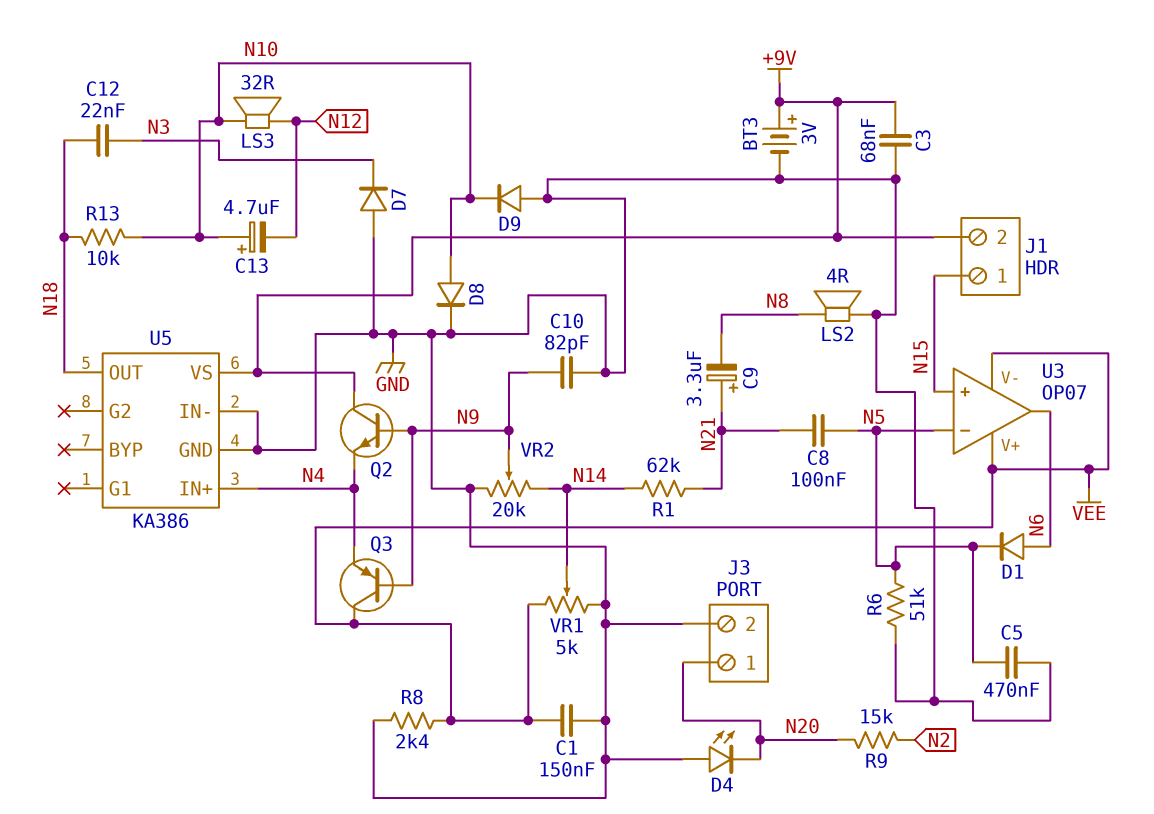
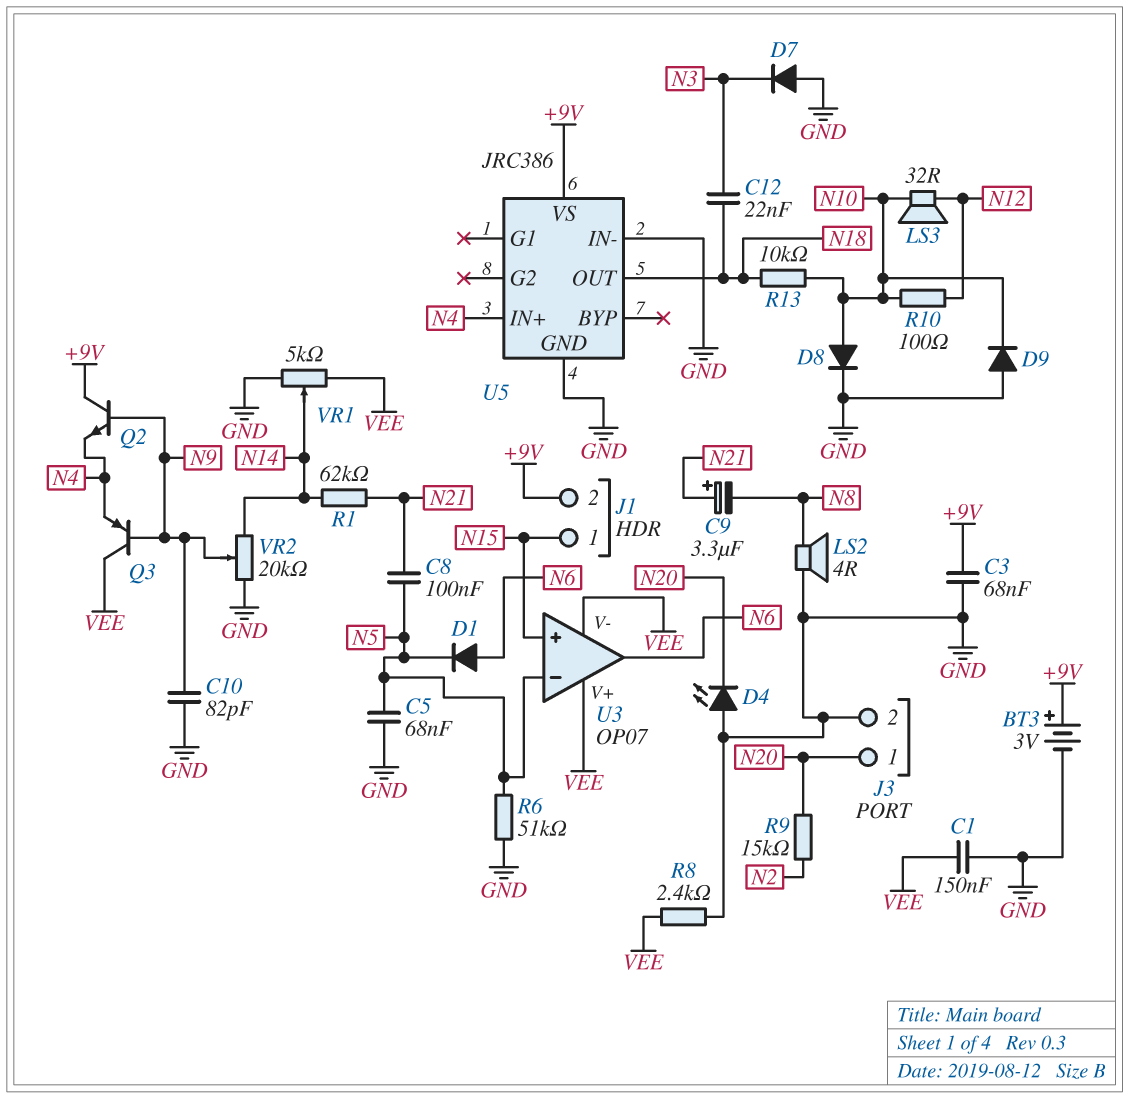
C5: 470nF (GND, N5) -> 68nF (GND, N5)
C13: 4.7uF (plus N10, minus N12) -> none
R10: none -> 100 (N10, N12)
U5: KA386 -> JRC386

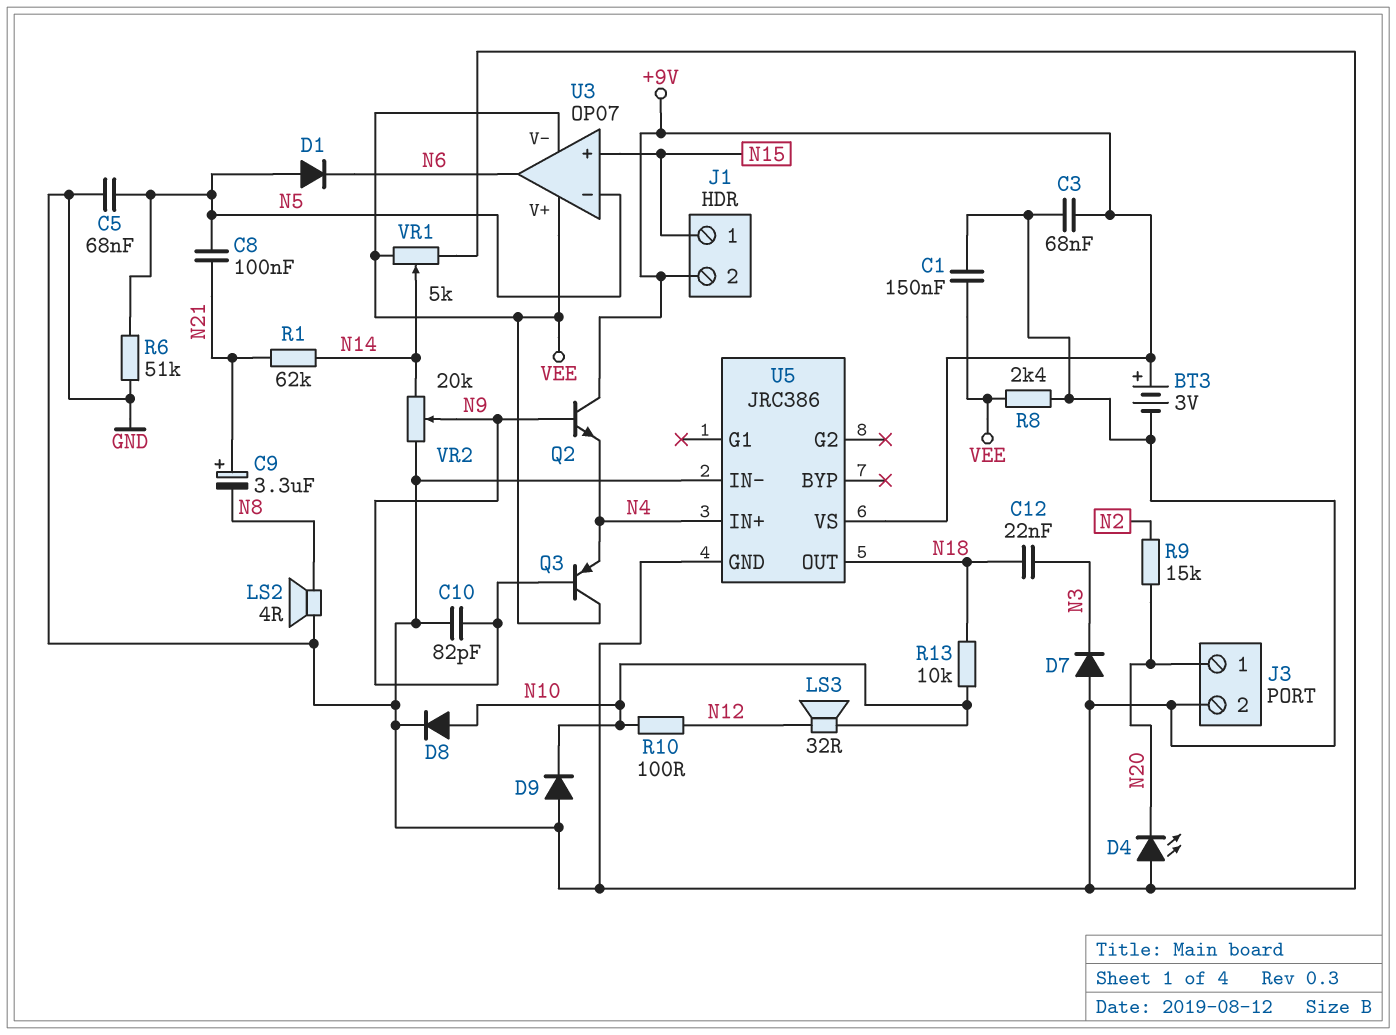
D1: diode (A N6, K N5) -> diode (A N5, K N6)

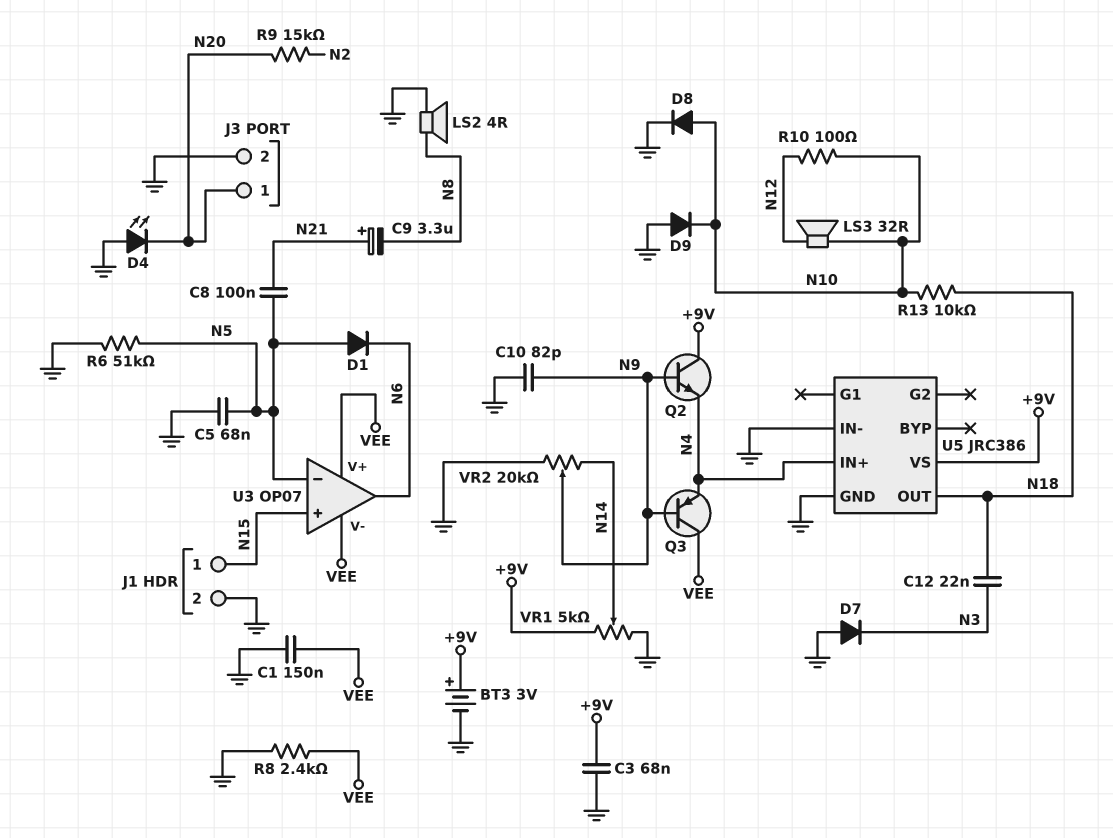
J1 pin 2: +9V -> GND
R1: 62k (N14, N21) -> none
VR1: 5k (GND, VEE, wiper N14) -> 5k (+9V, GND, wiper N14)

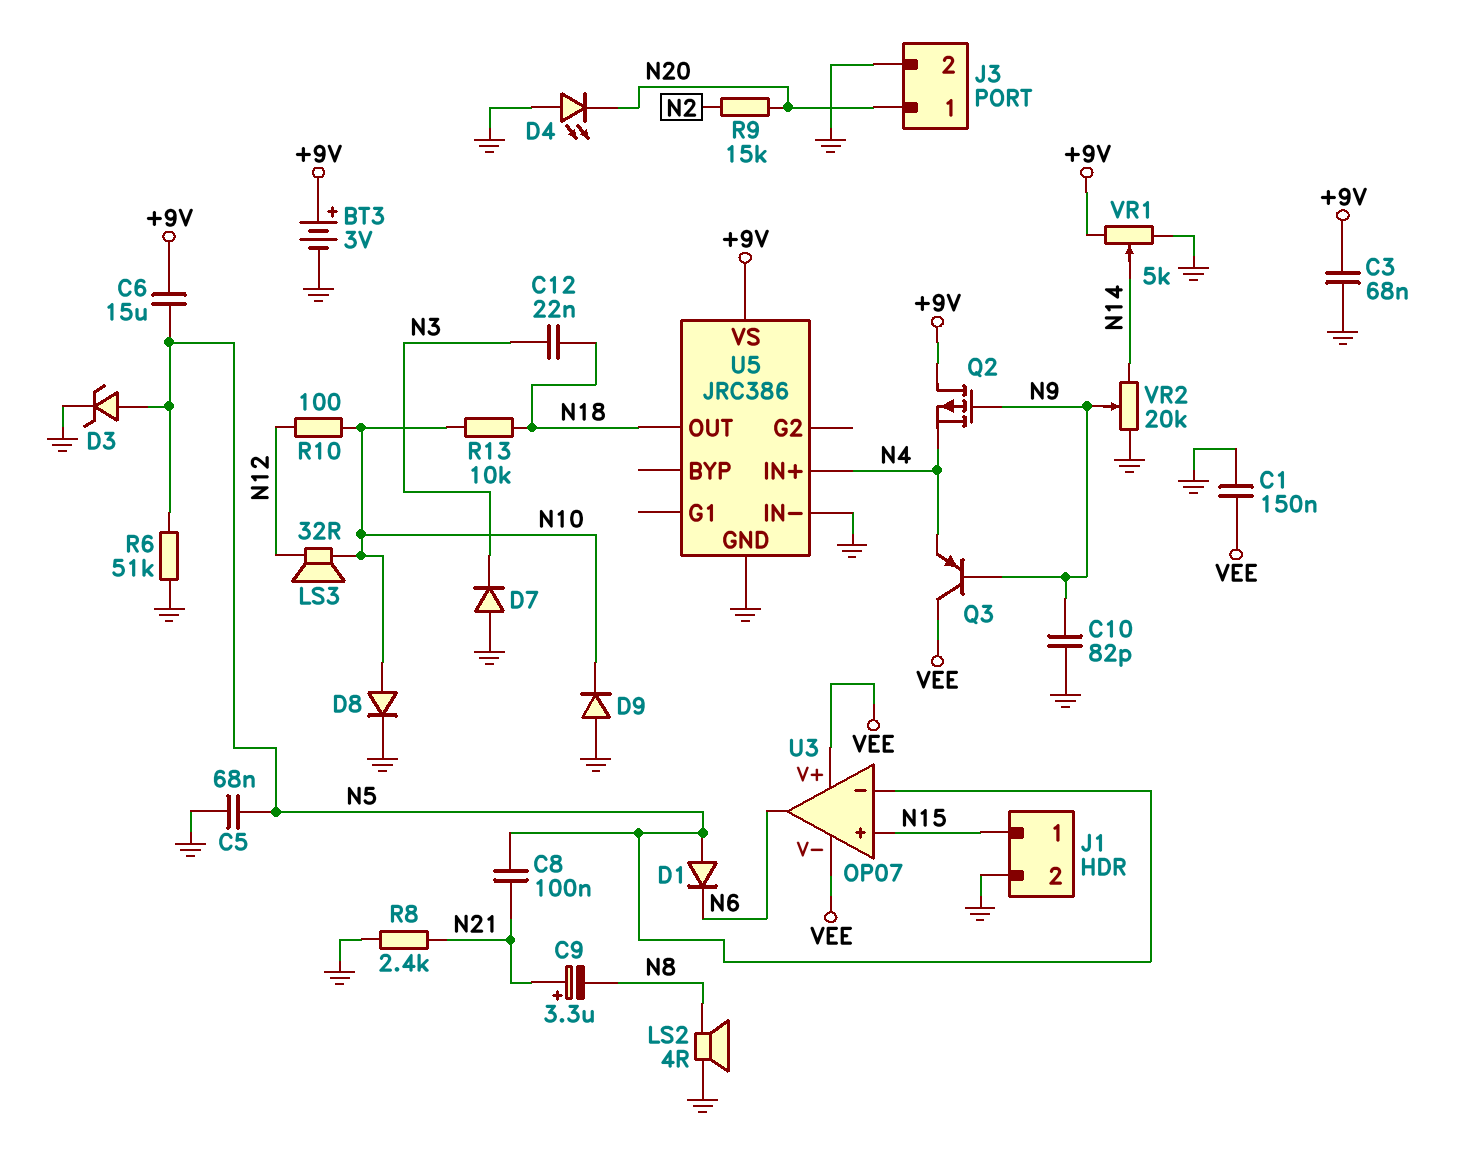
C6: none -> 15uF (+9V, N5)
D3: none -> zener (A N5, K GND)
Q2: NPN (B N9, C +9V, E N4) -> PMOS (G N9, D +9V, S N4)
R8: 2.4k (GND, VEE) -> 2.4k (GND, N21)

